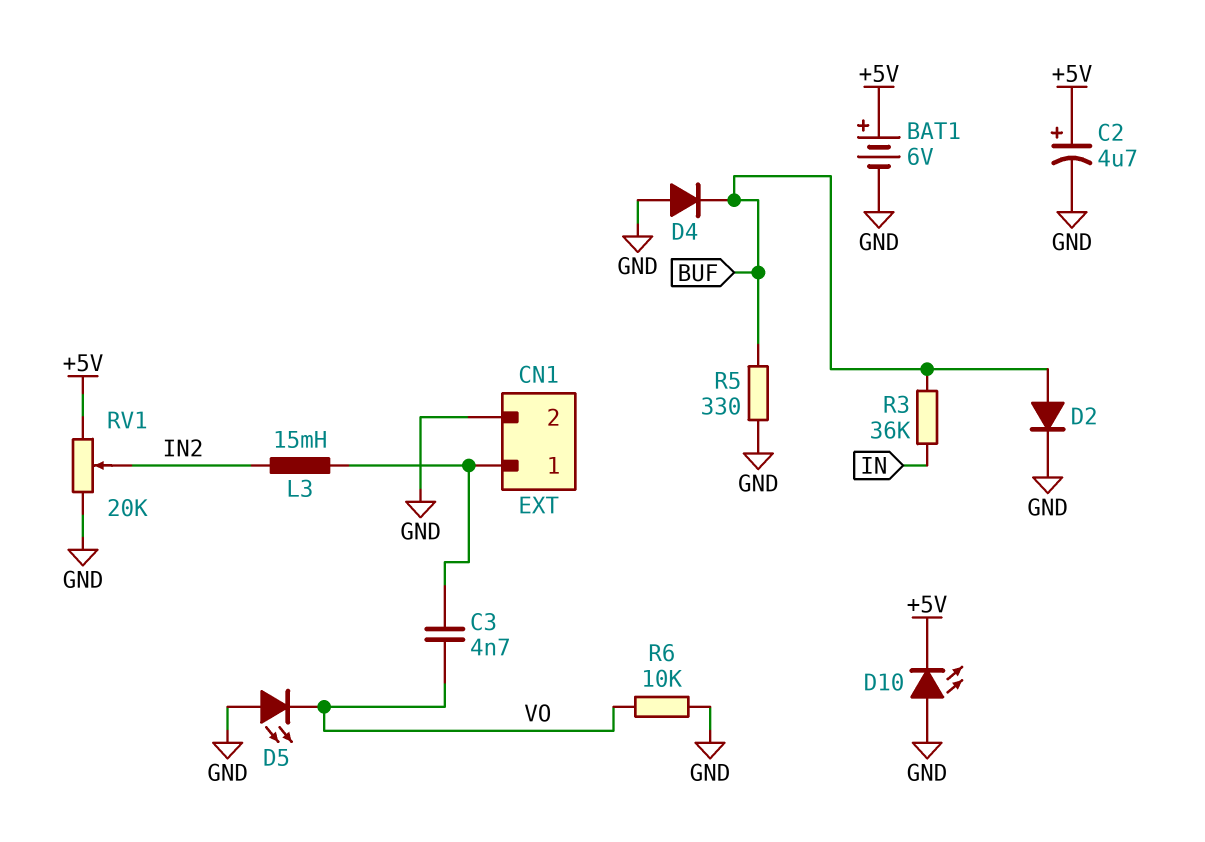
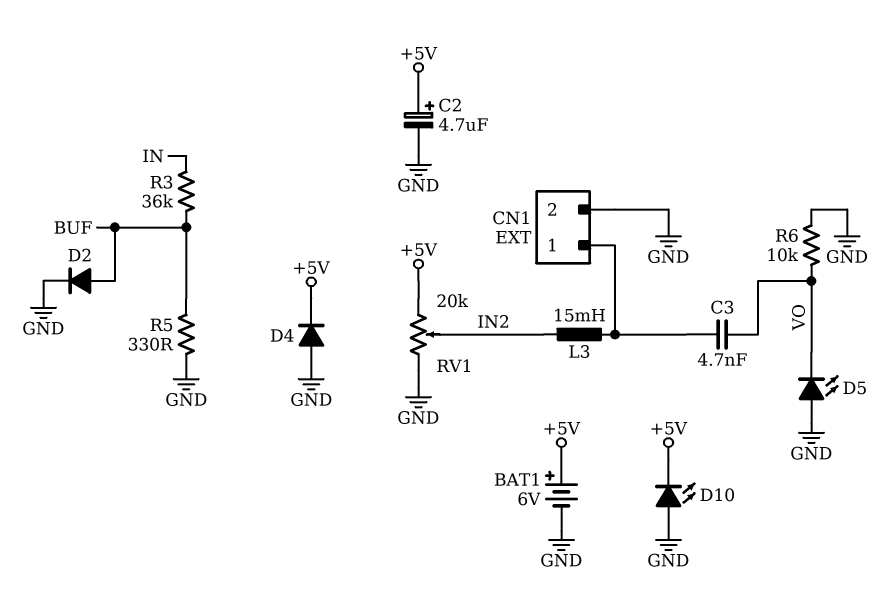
D4: diode (A GND, K BUF) -> diode (A GND, K +5V)

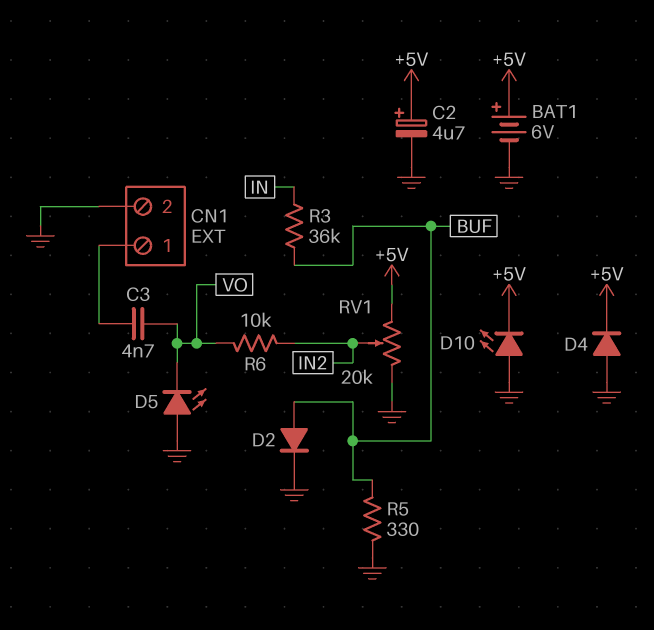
L3: 15mH (CN1/1, IN2) -> none
R6: 10k (GND, VO) -> 10k (IN2, VO)

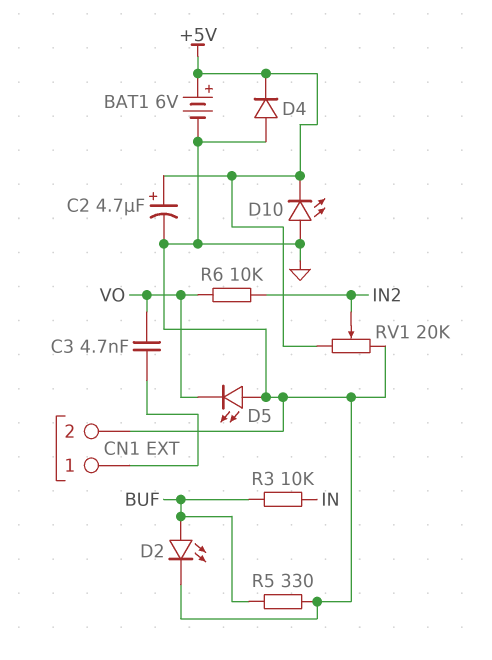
D2: diode (A BUF, K GND) -> LED (A BUF, K GND)
R3: 36k (BUF, IN) -> 10k (BUF, IN)

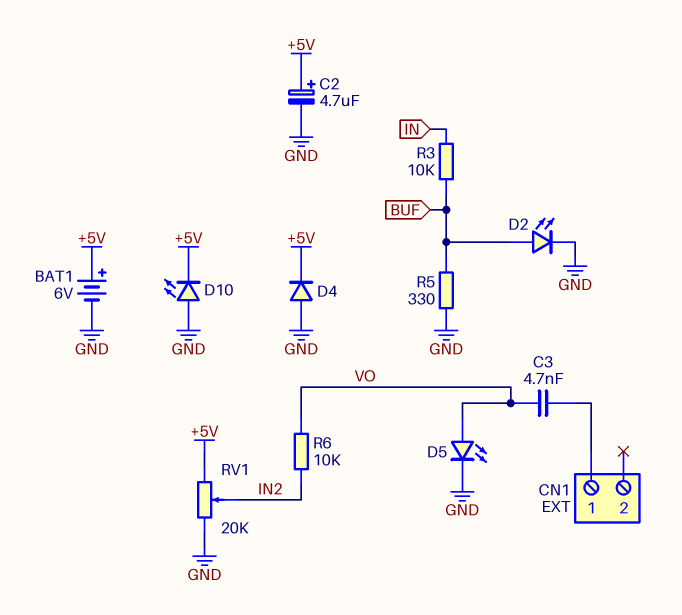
CN1 pin 2: GND -> none
D5: LED (A GND, K VO) -> LED (A VO, K GND)

